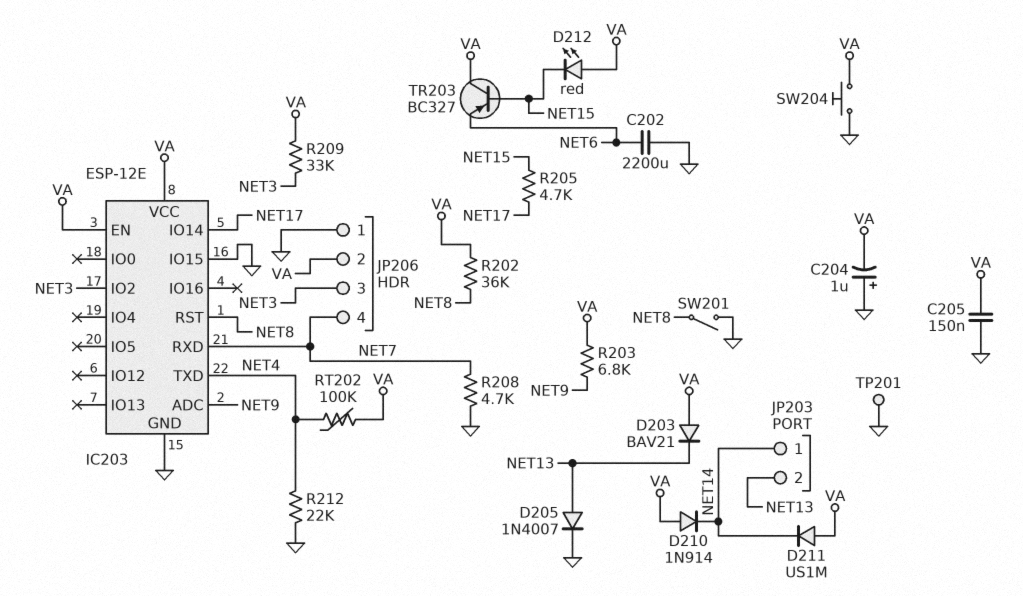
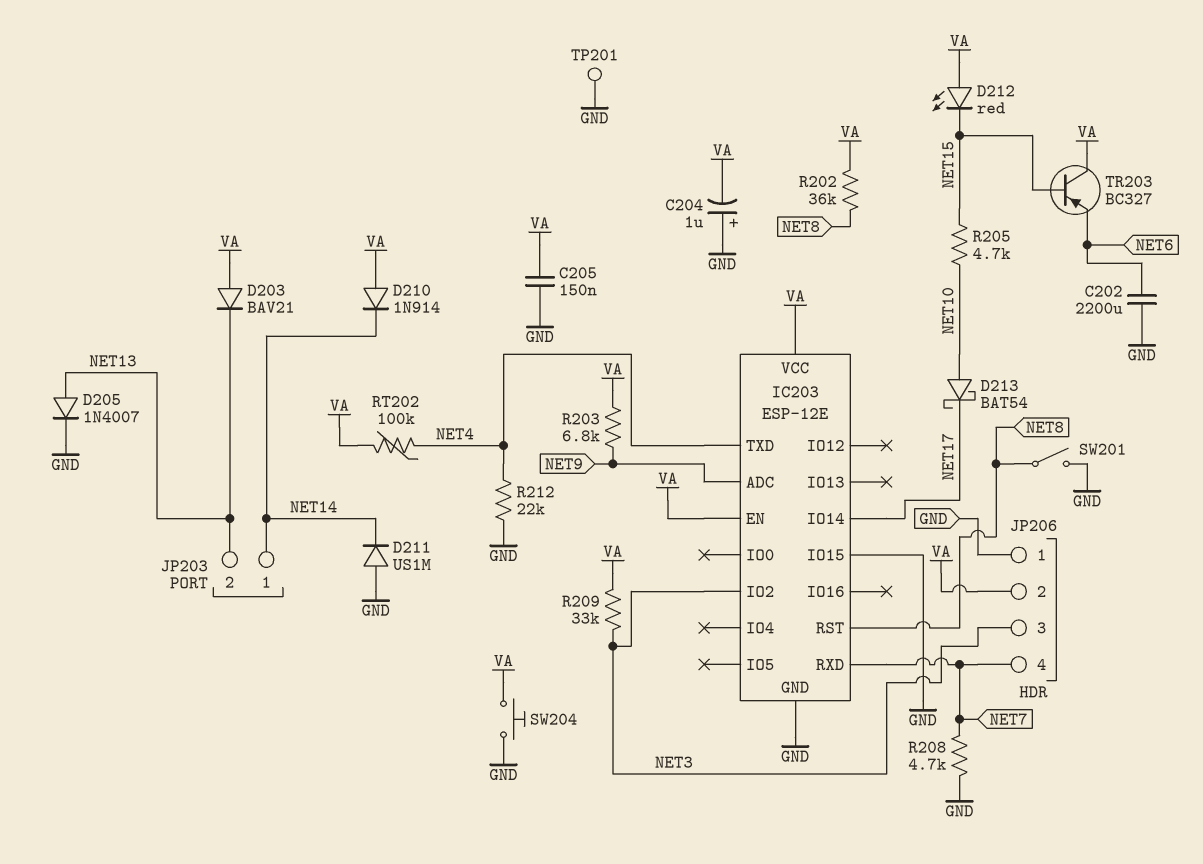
D211: diode US1M (A VA, K NET14) -> diode US1M (A GND, K NET14)
D213: none -> schottky BAT54 (A NET10, K NET17)
R205: 4.7k (NET15, NET17) -> 4.7k (NET10, NET15)

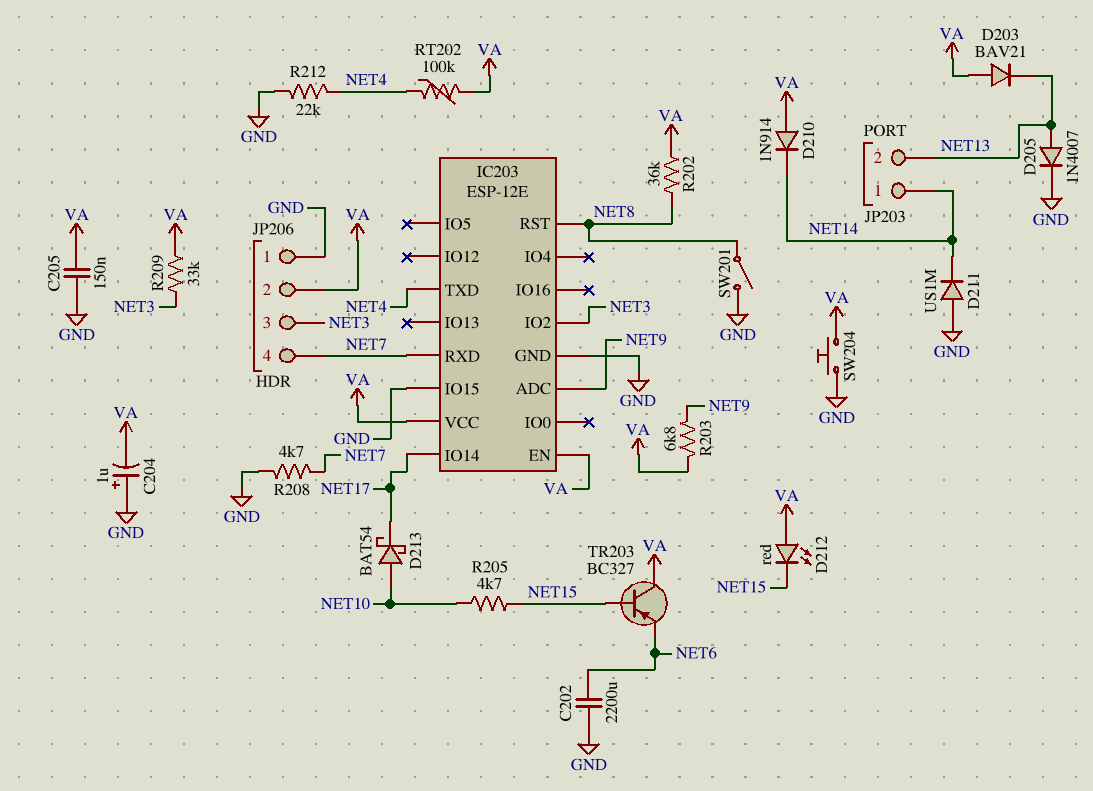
TP201: test point (GND) -> none

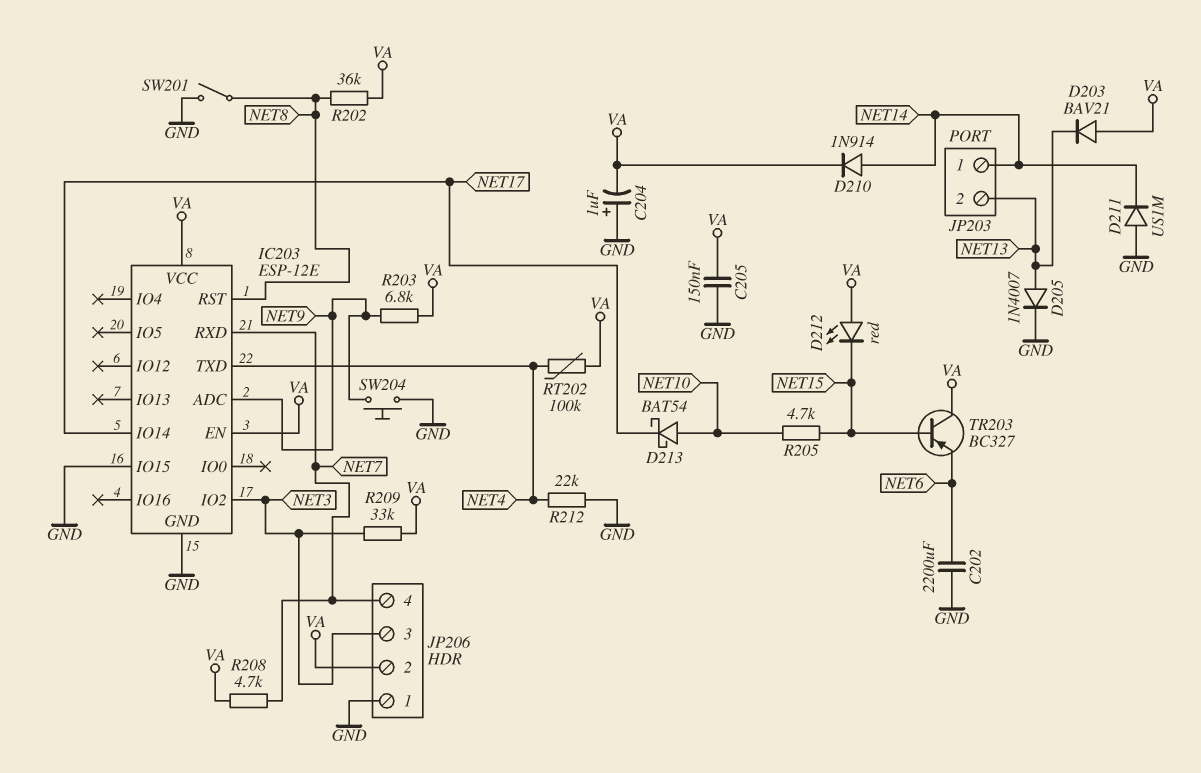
D210: diode 1N914 (A VA, K NET14) -> diode 1N914 (A NET14, K VA)
R208: 4.7k (GND, NET7) -> 4.7k (NET7, VA)
SW204: button (GND, VA) -> button (GND, NET9)

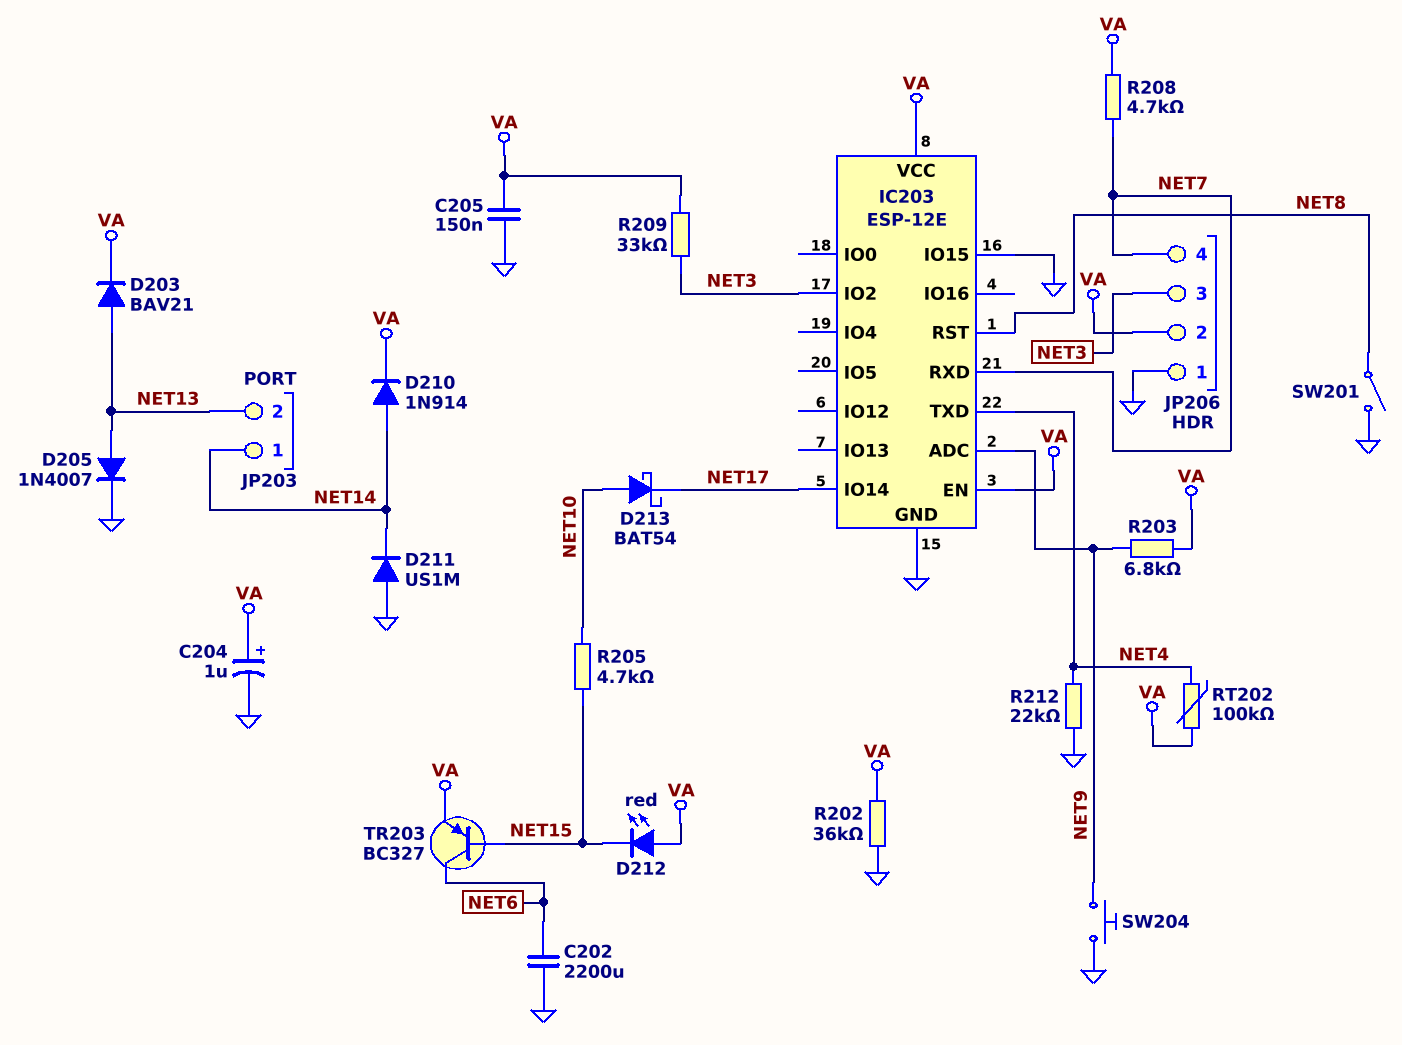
C204: 1uF (plus GND, minus VA) -> 1uF (plus VA, minus GND)
D203: diode BAV21 (A VA, K NET13) -> diode BAV21 (A NET13, K VA)
R202: 36k (NET8, VA) -> 36k (GND, VA)
TR203: PNP BC327 (B NET15, C VA, E NET6) -> PNP BC327 (B NET15, C NET6, E VA)

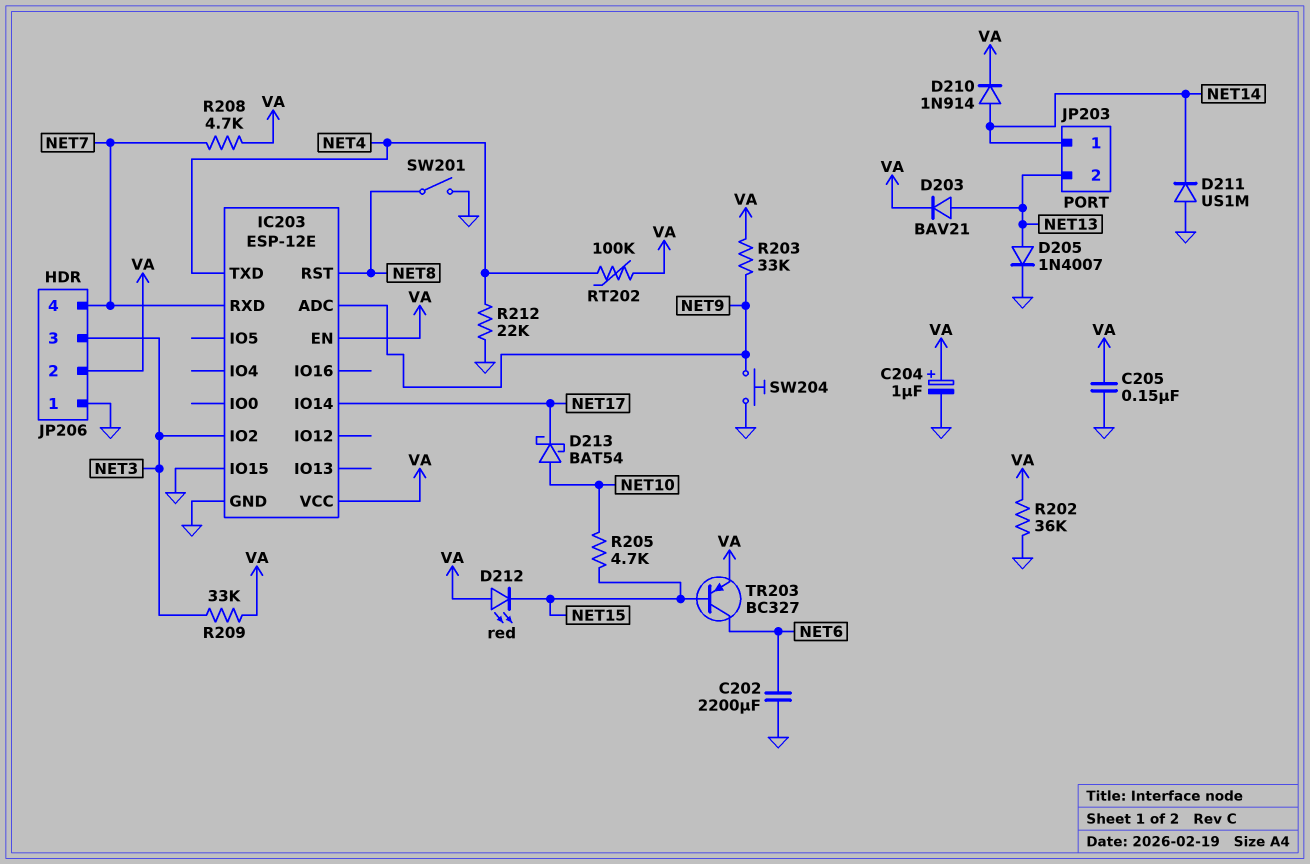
R203: 6.8k (NET9, VA) -> 33k (NET9, VA)

